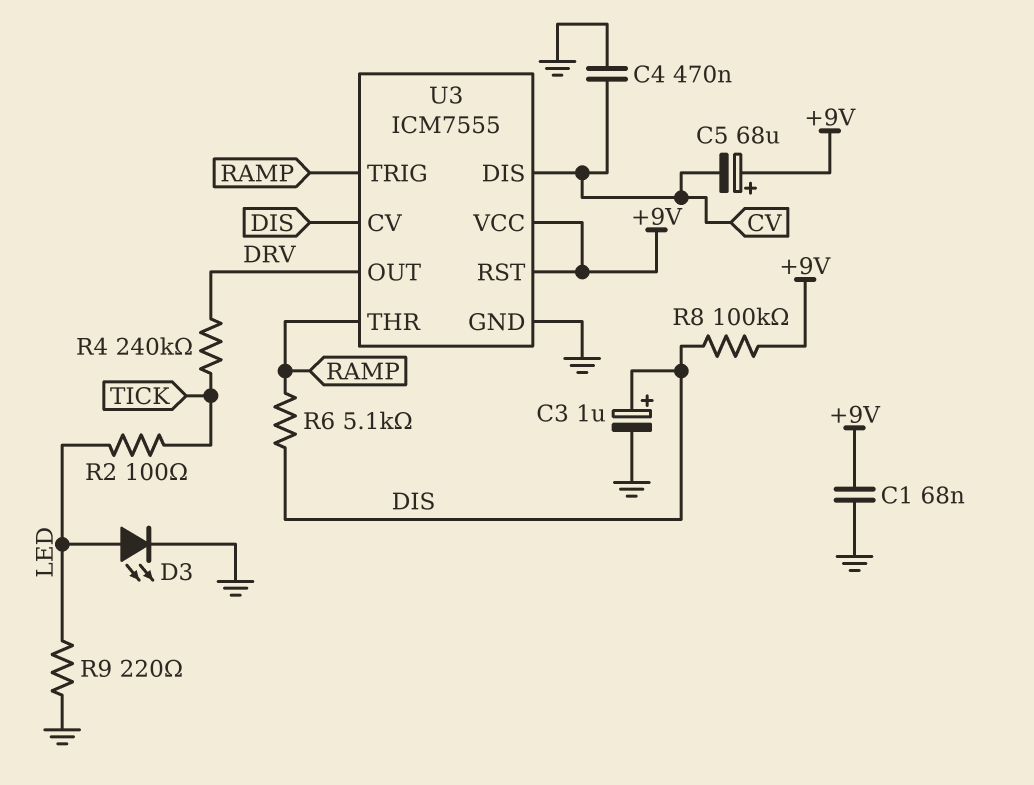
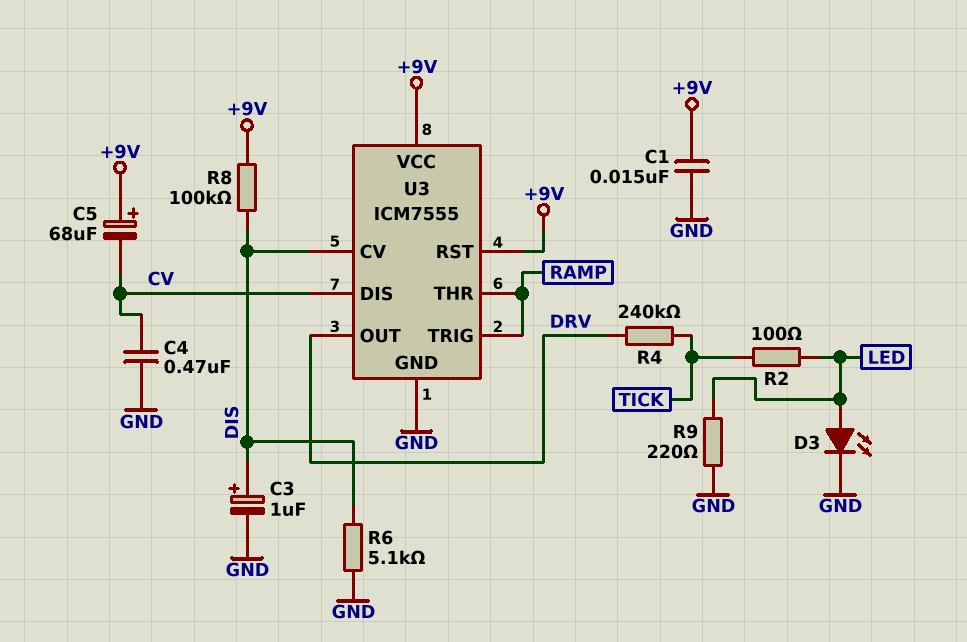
C1: 68nF (+9V, GND) -> 15nF (+9V, GND)
R6: 5.1k (DIS, RAMP) -> 5.1k (DIS, GND)

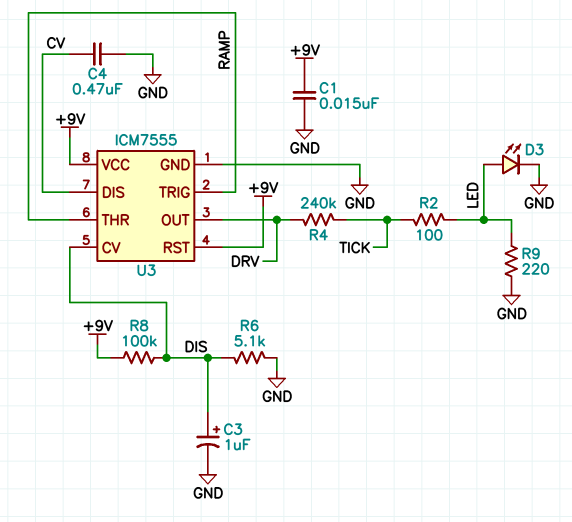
C5: 68uF (plus +9V, minus CV) -> none

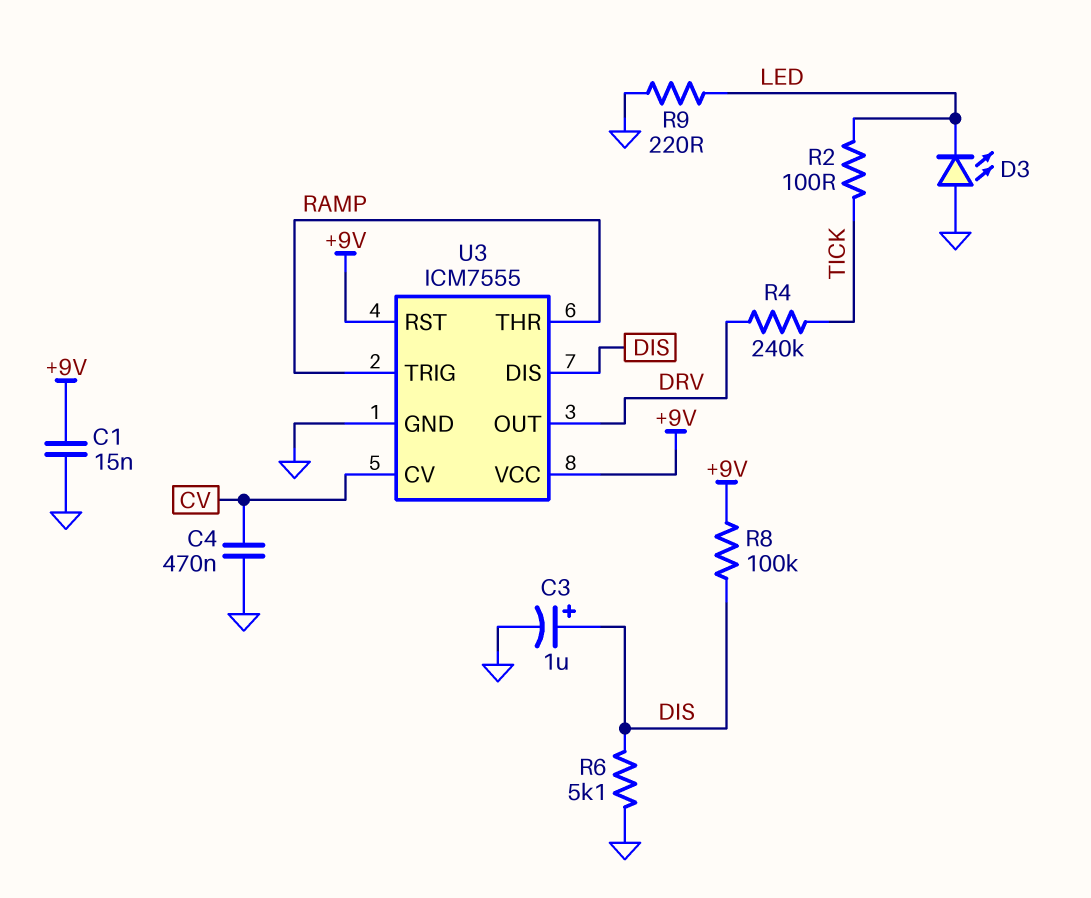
D3: LED (A LED, K GND) -> LED (A GND, K LED)
U3 pin CV: DIS -> CV
U3 pin DIS: CV -> DIS

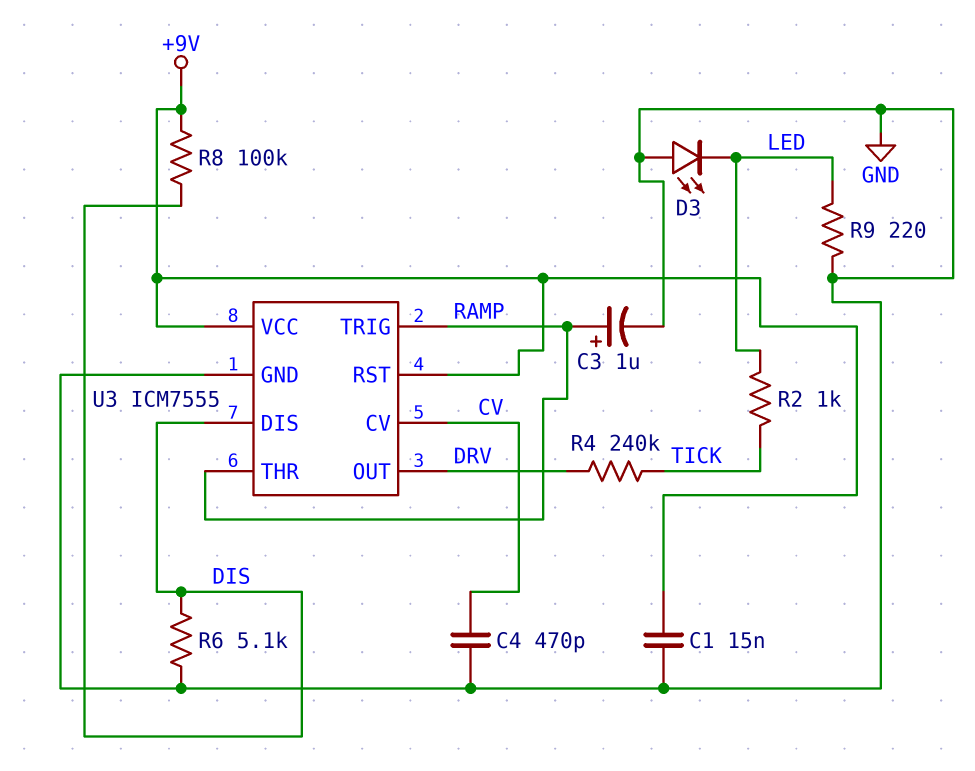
C3: 1uF (plus DIS, minus GND) -> 1uF (plus RAMP, minus GND)
C4: 470nF (CV, GND) -> 470pF (CV, GND)
R2: 100 (LED, TICK) -> 1k (LED, TICK)

